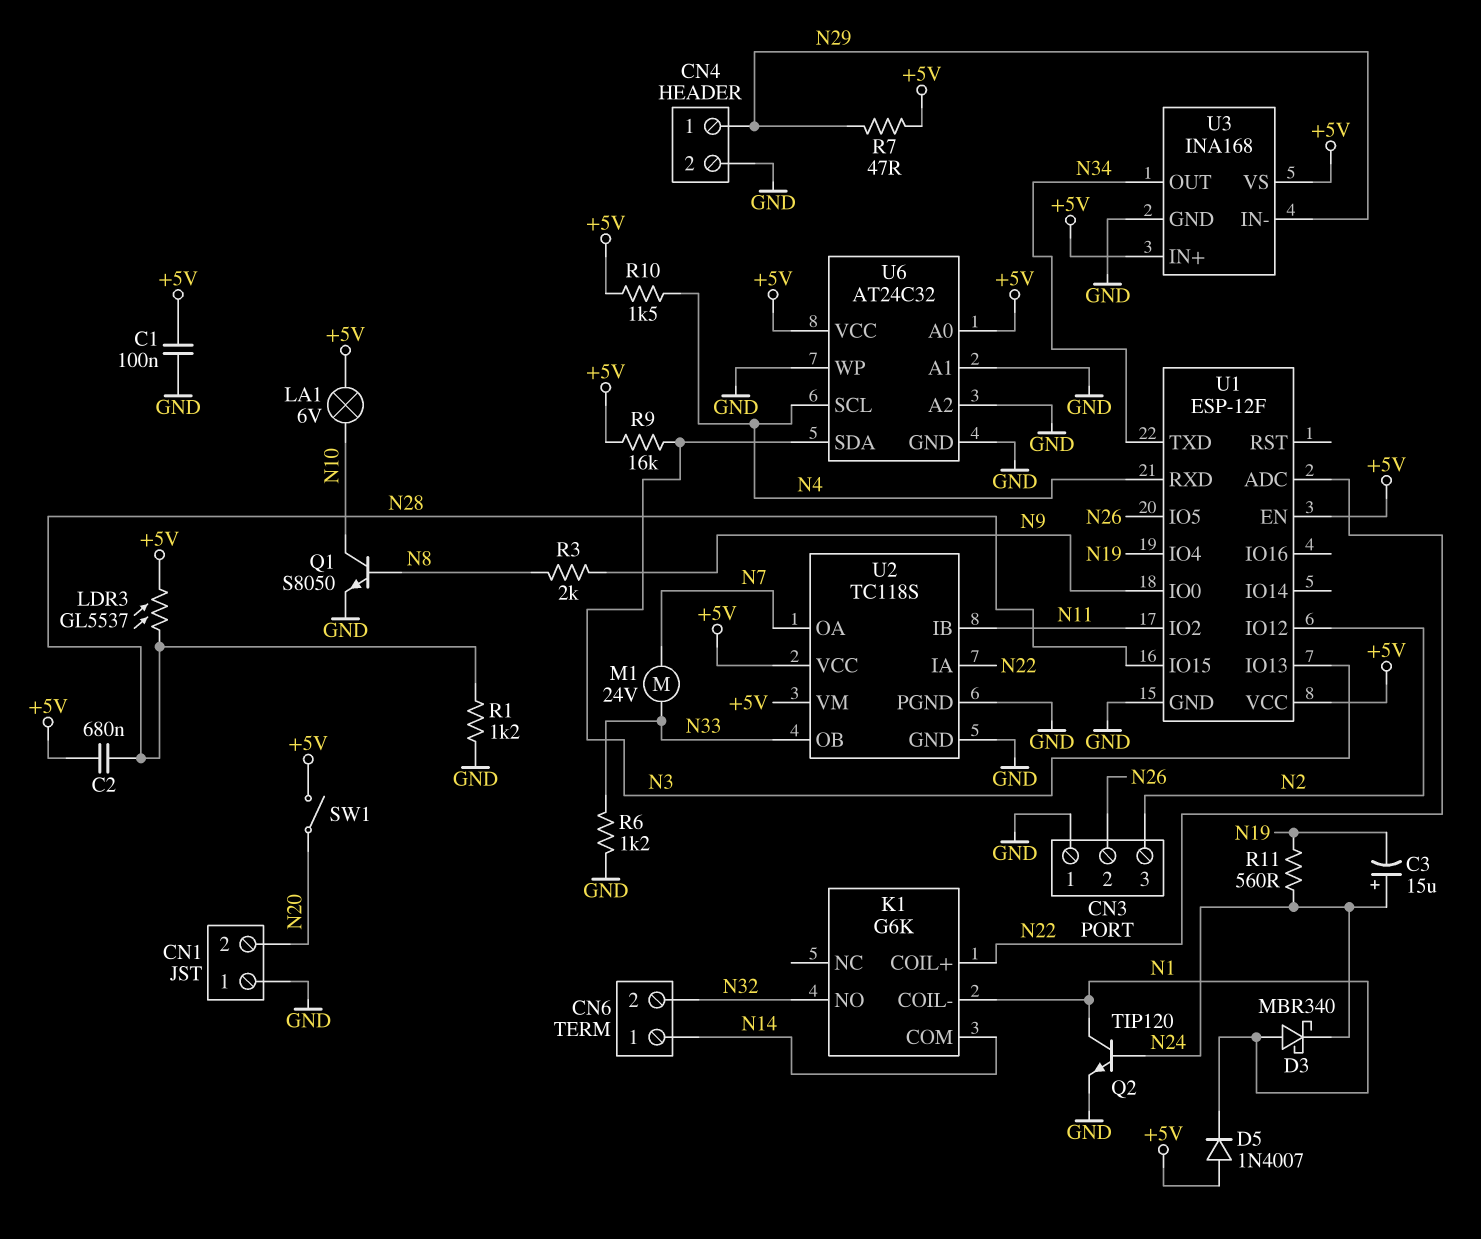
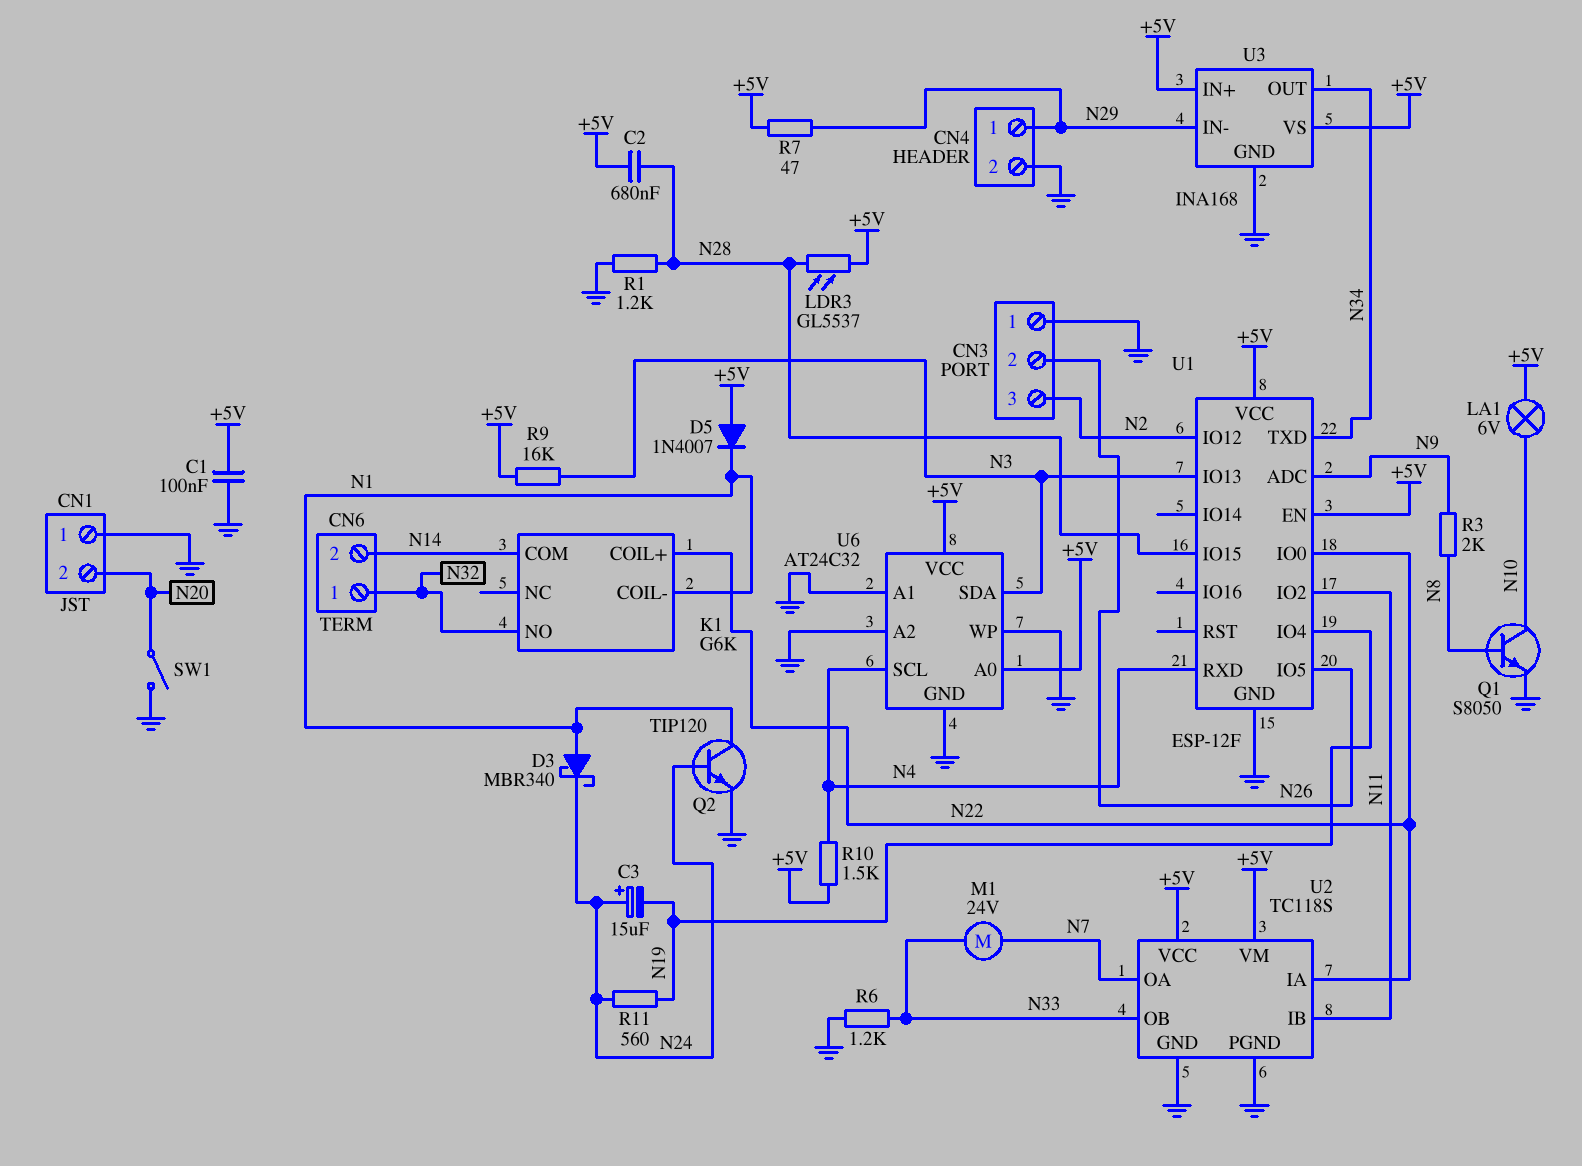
CN6 pin 1: N14 -> N32
CN6 pin 2: N32 -> N14
SW1: switch (+5V, N20) -> switch (GND, N20)
U1 pin ADC: N22 -> N9
U1 pin IO0: N9 -> N22

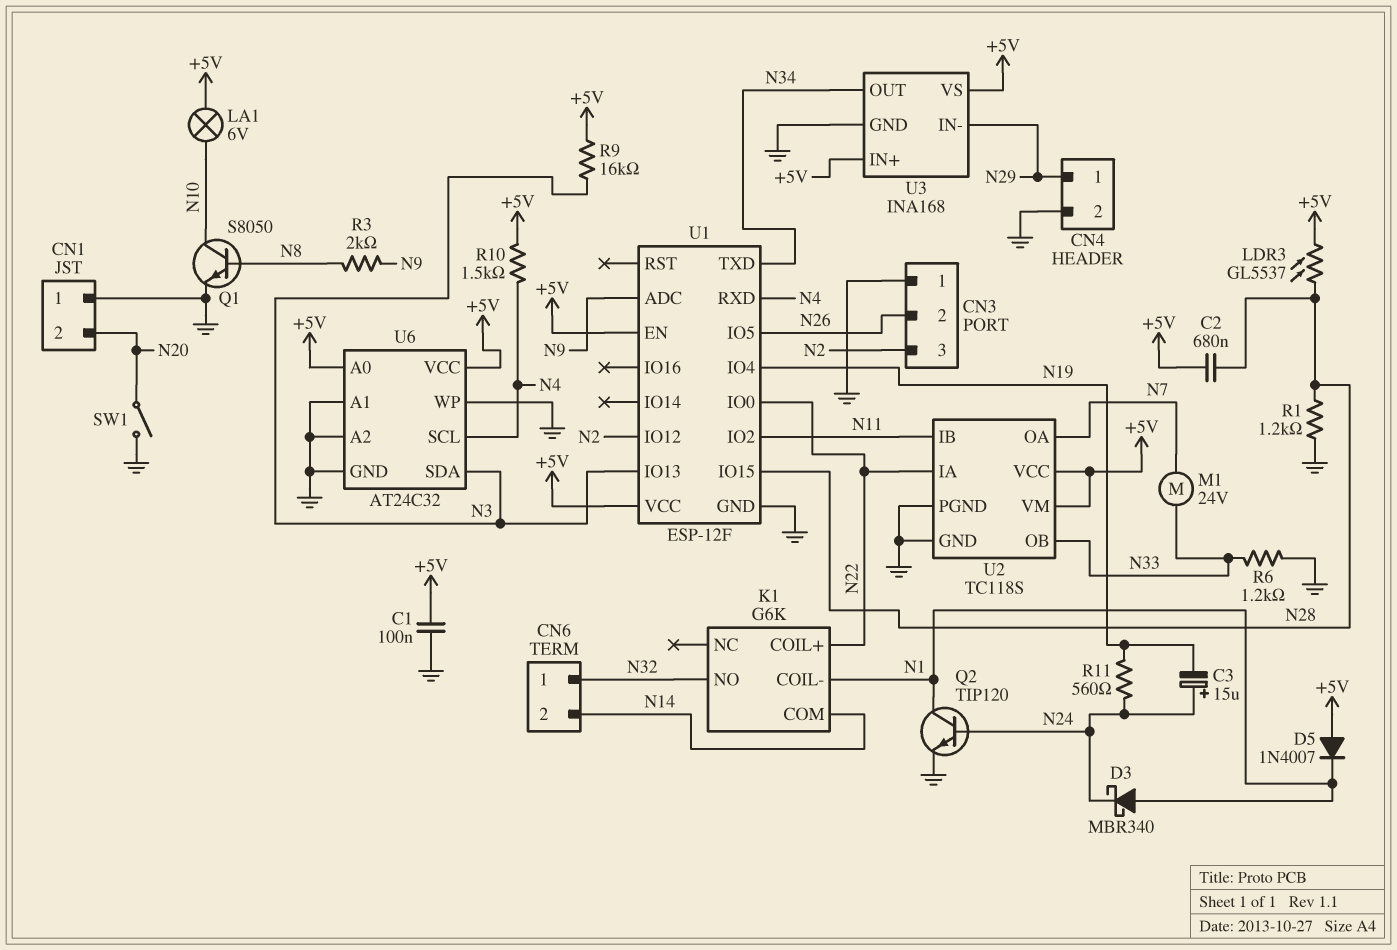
R7: 47 (+5V, N29) -> none

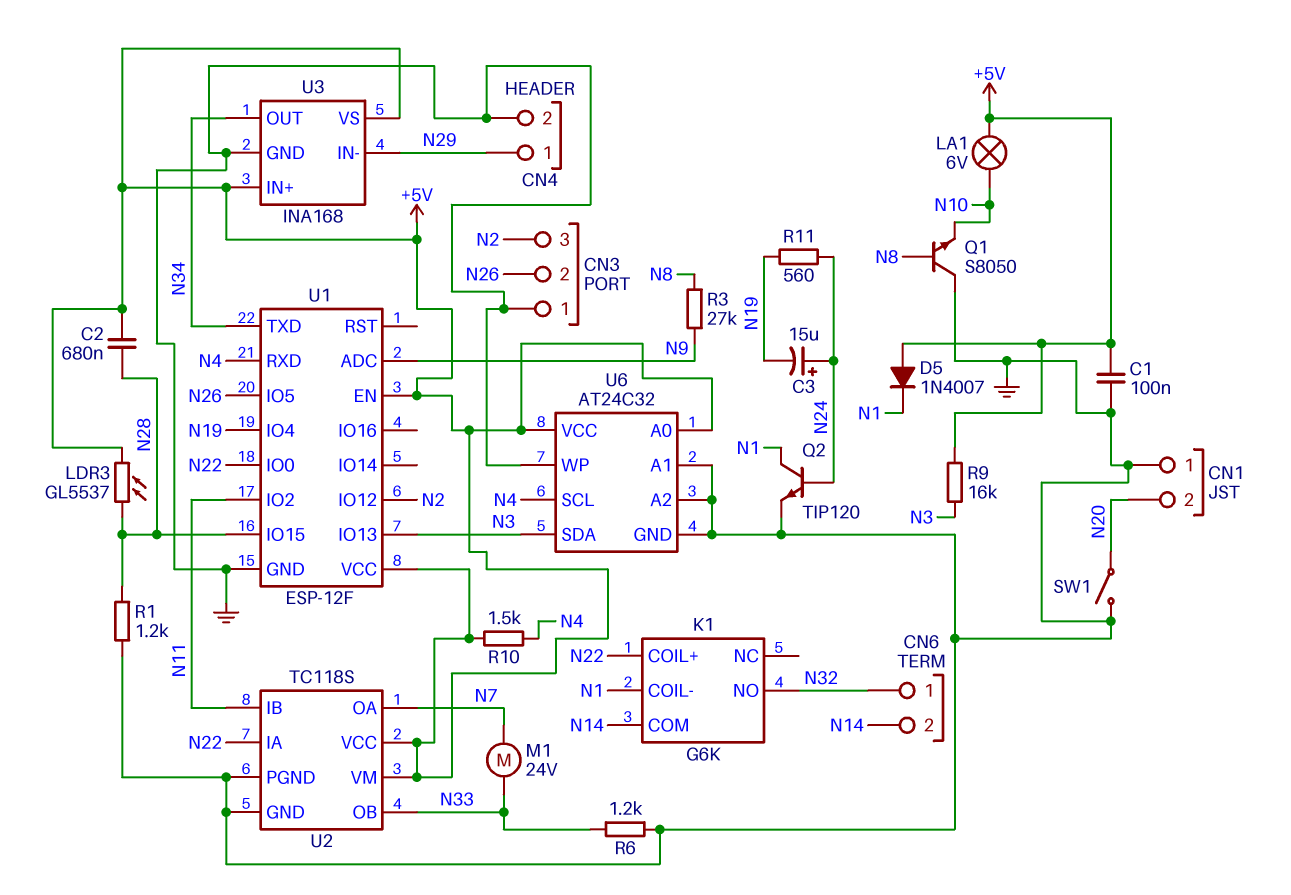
D3: schottky MBR340 (A N1, K N24) -> none
Q1: NPN S8050 (B N8, C N10, E GND) -> NPN S8050 (B N8, C GND, E N10)
R3: 2k (N8, N9) -> 27k (N8, N9)

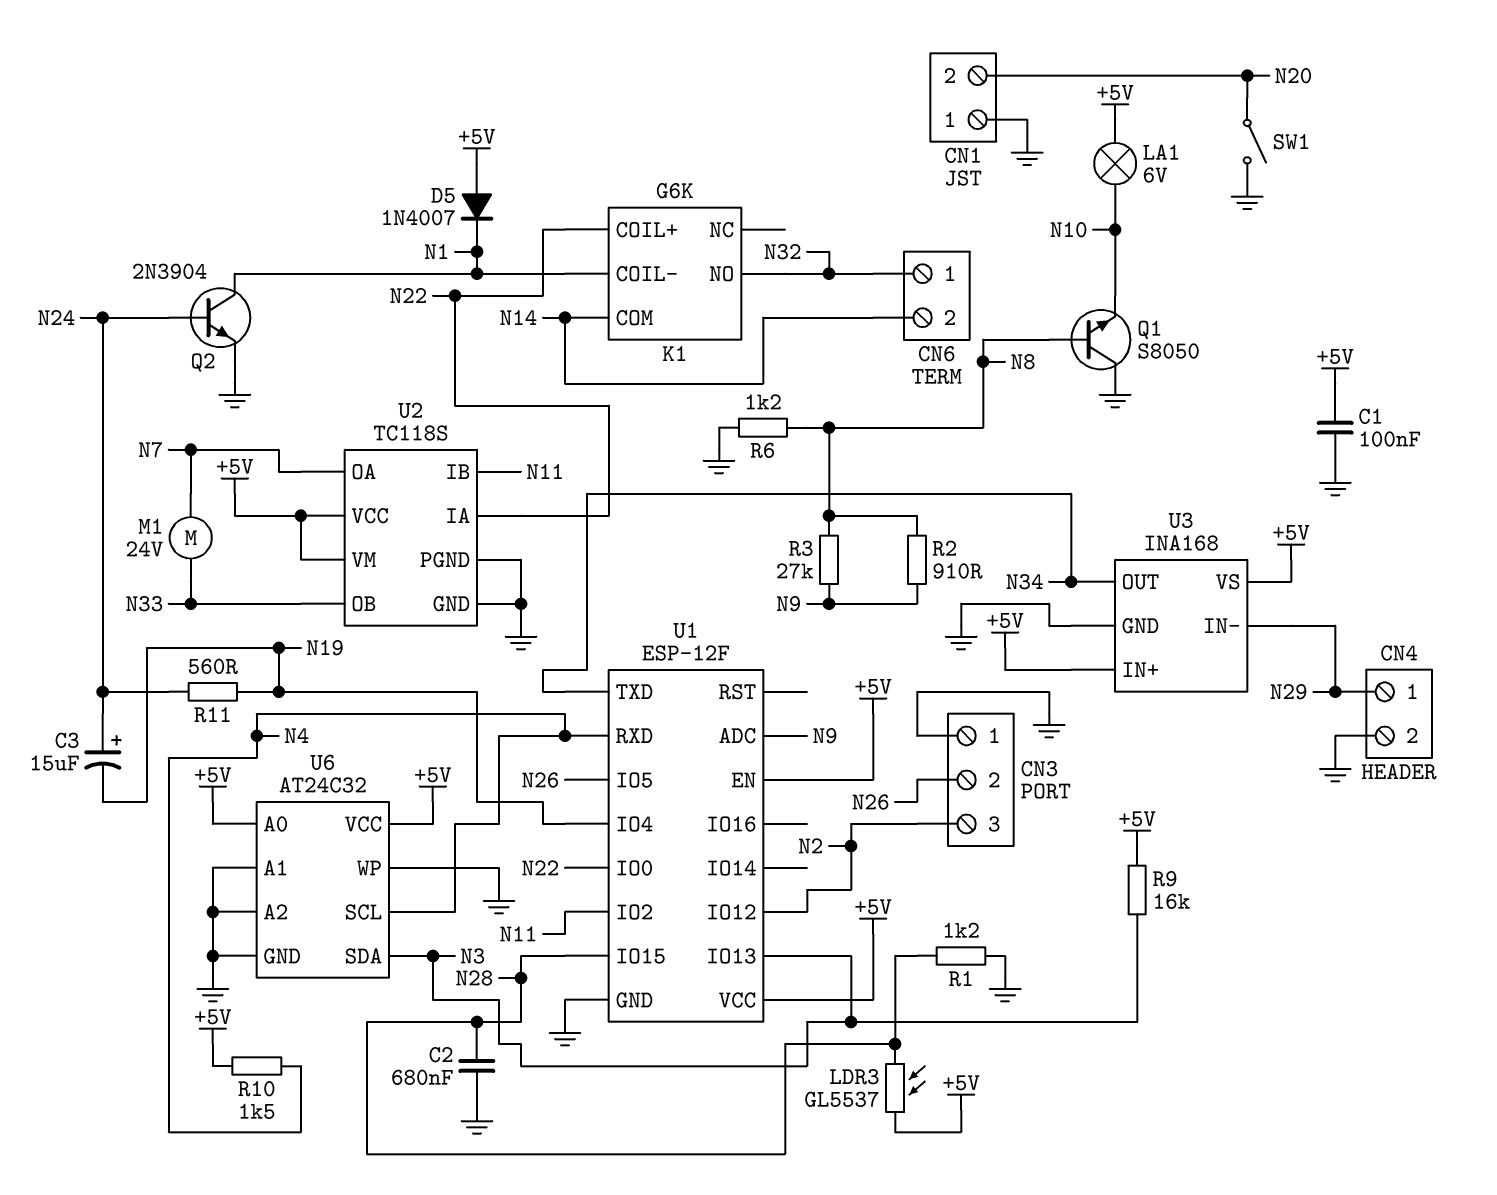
C2: 680nF (+5V, N28) -> 680nF (GND, N28)
Q2: NPN TIP120 (B N24, C N1, E GND) -> NPN 2N3904 (B N24, C N1, E GND)
R2: none -> 910 (N8, N9)
R6: 1.2k (GND, N33) -> 1.2k (GND, N8)

